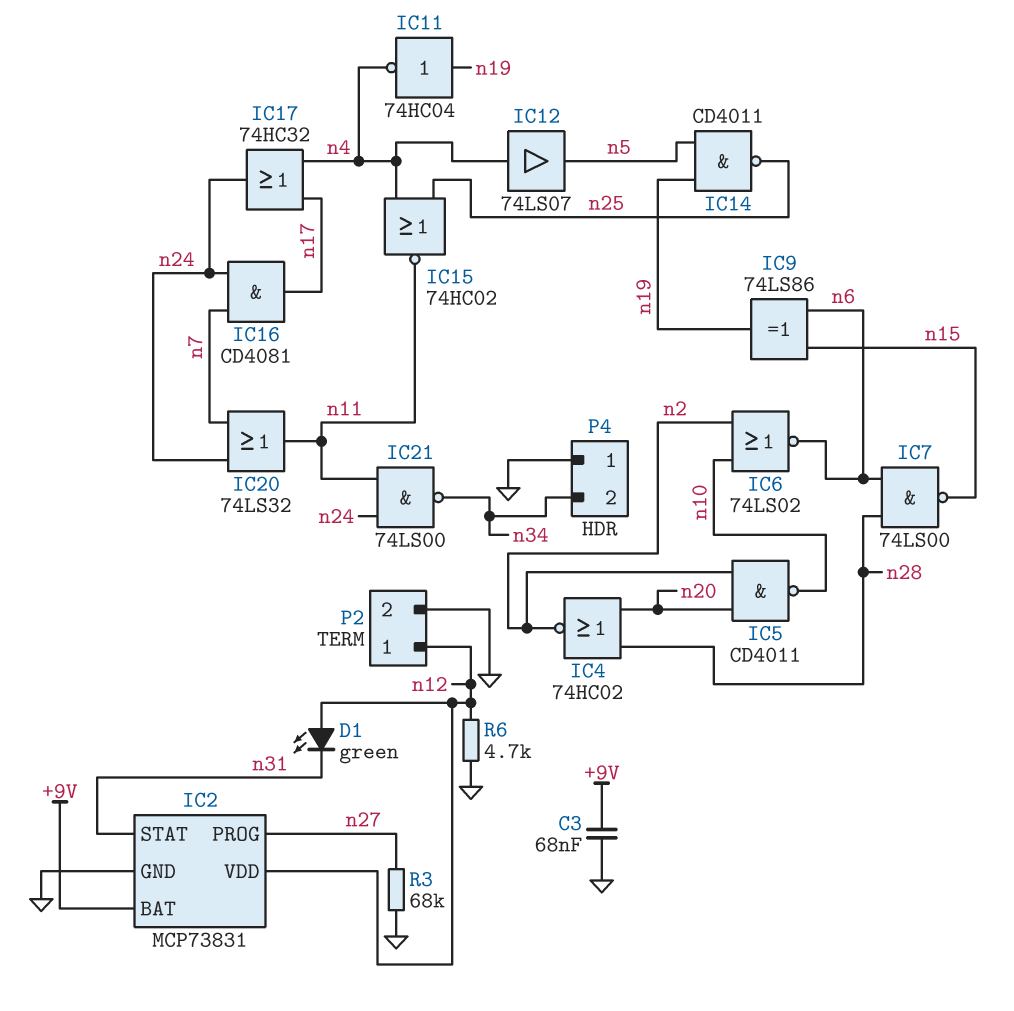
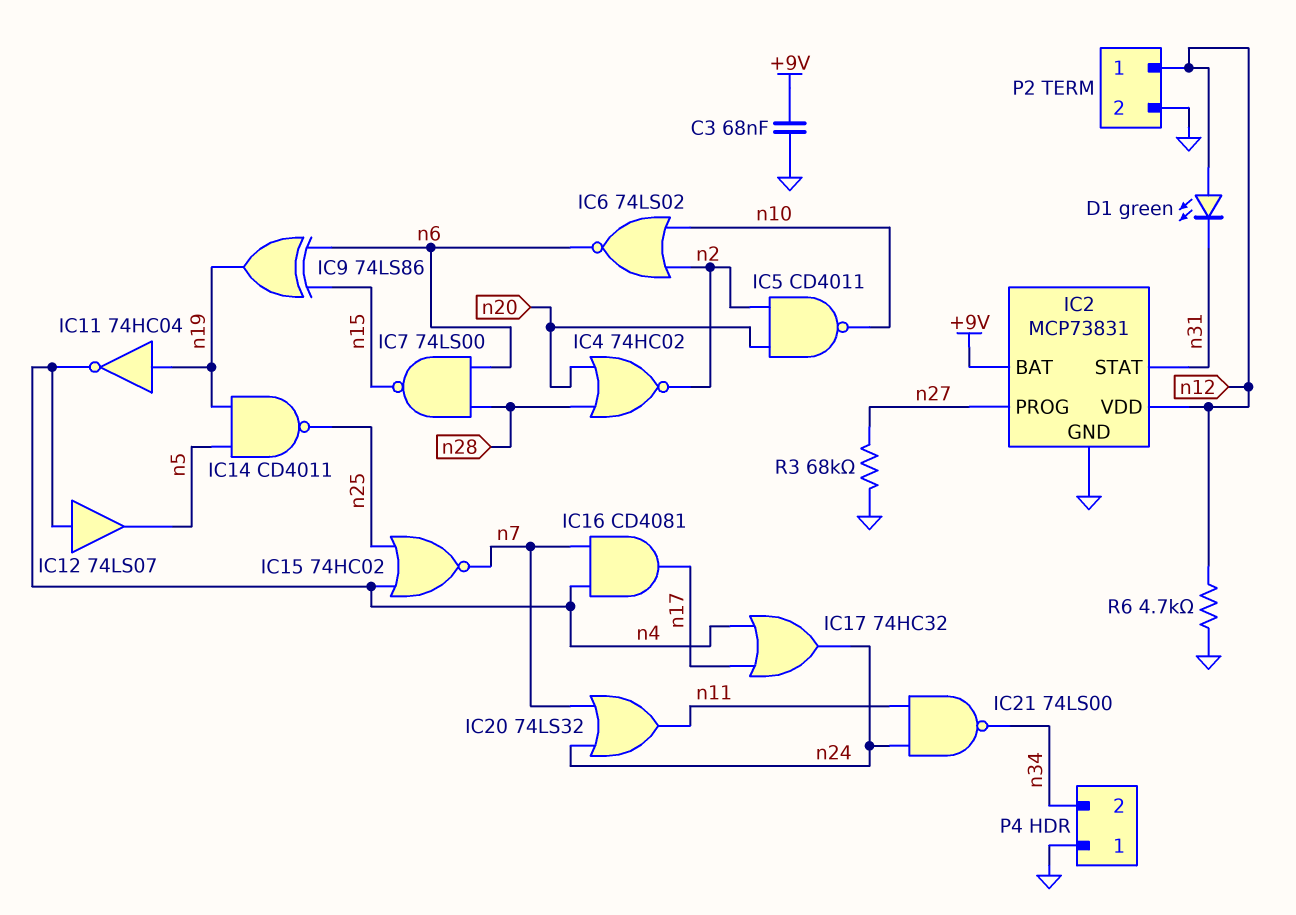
IC15: NOR 74HC02 (in n4, in n25, out n11) -> NOR 74HC02 (in n4, in n25, out n7)
IC16: AND CD4081 (in n7, in n24, out n17) -> AND CD4081 (in n4, in n7, out n17)

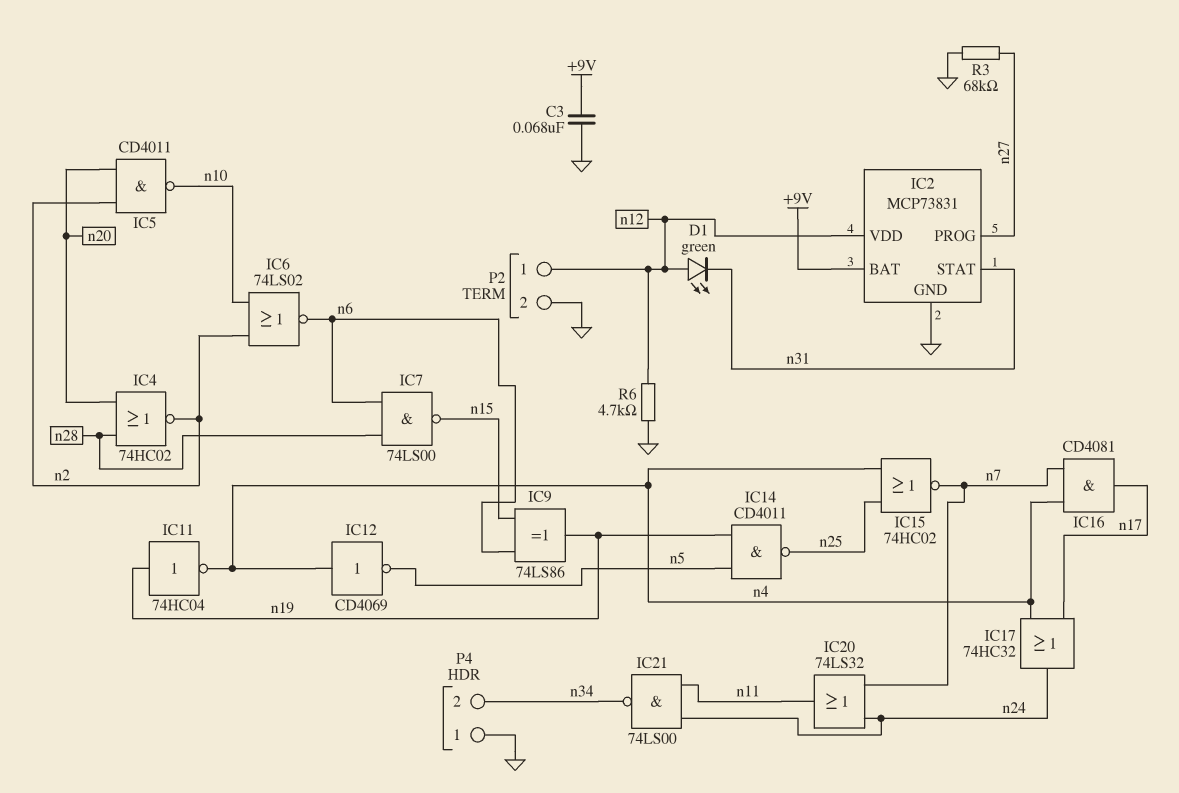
IC12: buffer 74LS07 (in n4, out n5) -> NOT CD4069 (in n4, out n5)

